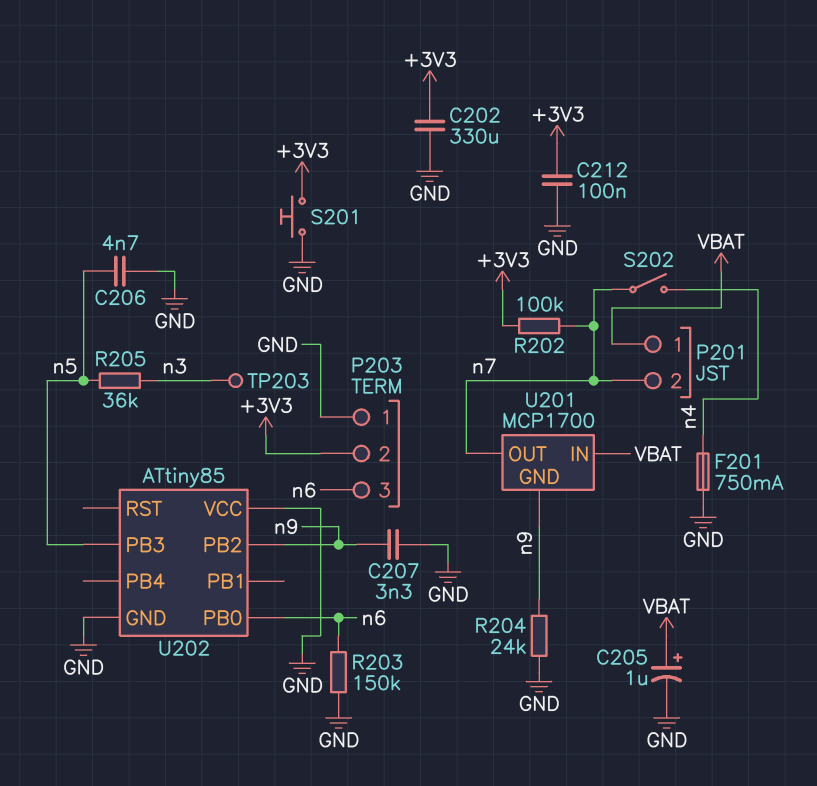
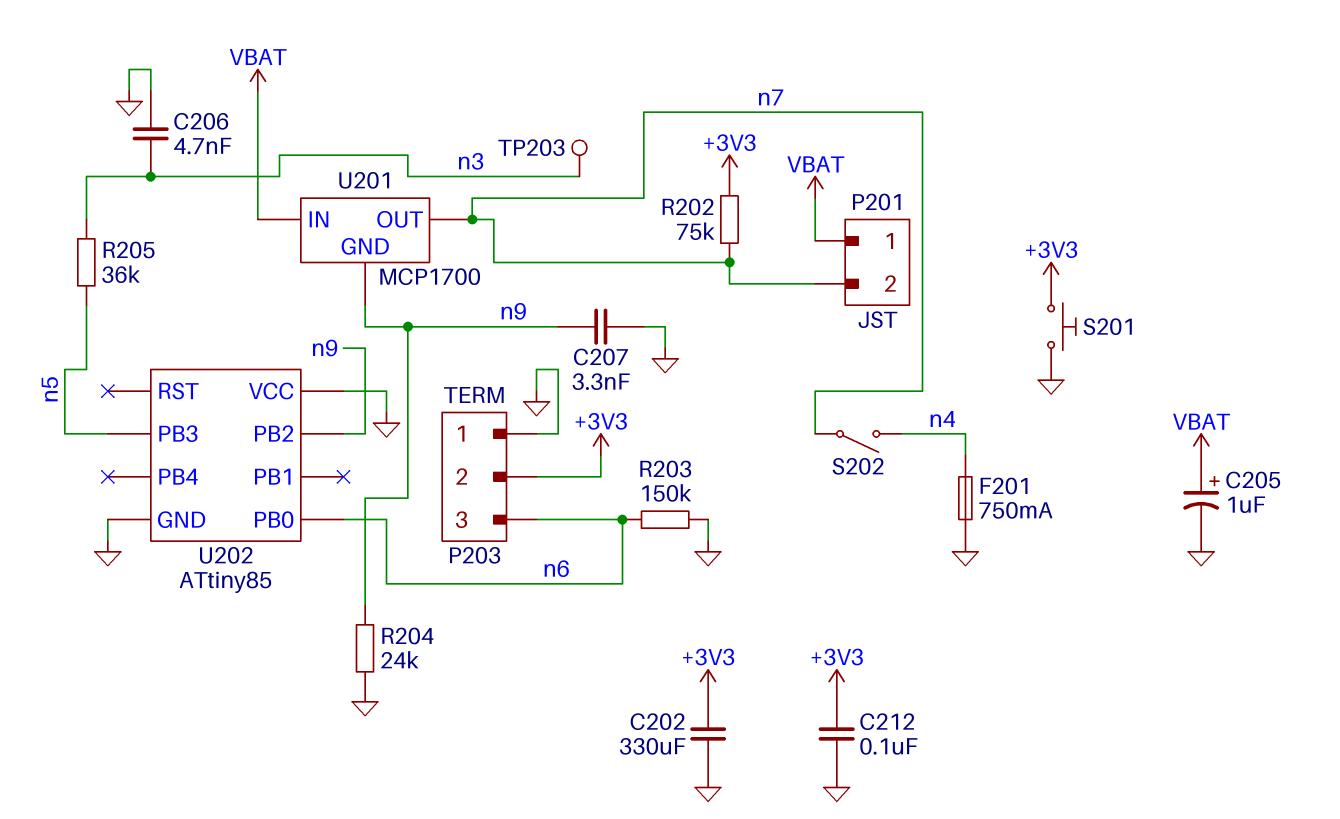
C206: 4.7nF (GND, n5) -> 4.7nF (GND, n3)
R202: 100k (+3V3, n7) -> 75k (+3V3, n7)

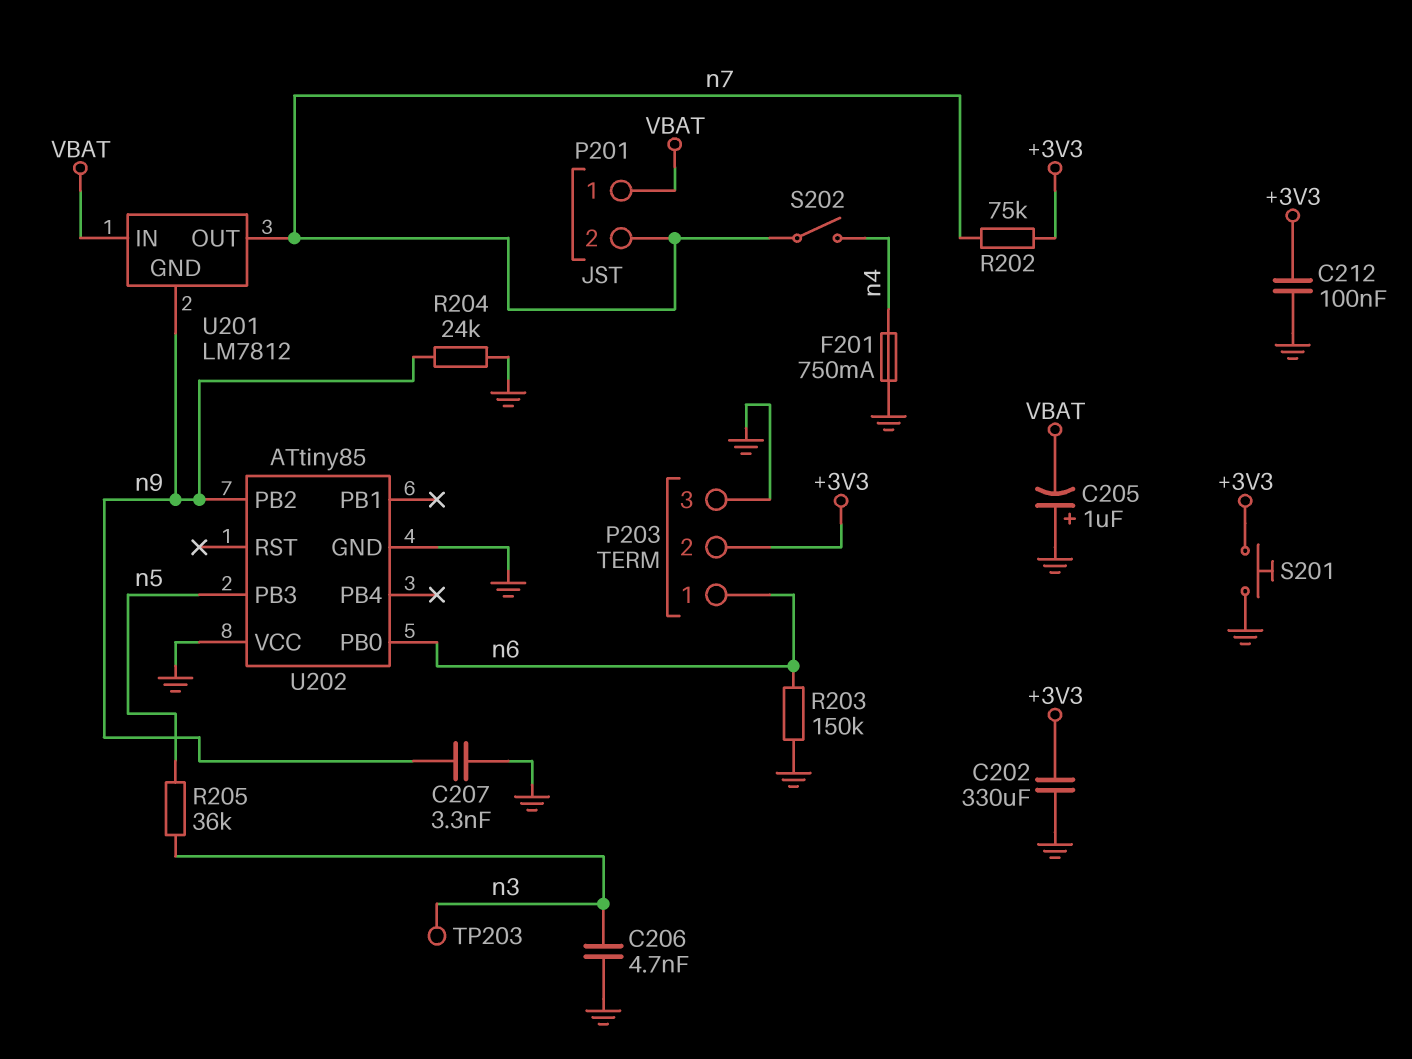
C205: 1uF (plus VBAT, minus GND) -> 1uF (plus GND, minus VBAT)
P203 pin 1: GND -> n6
P203 pin 3: n6 -> GND
U201: MCP1700 -> LM7812

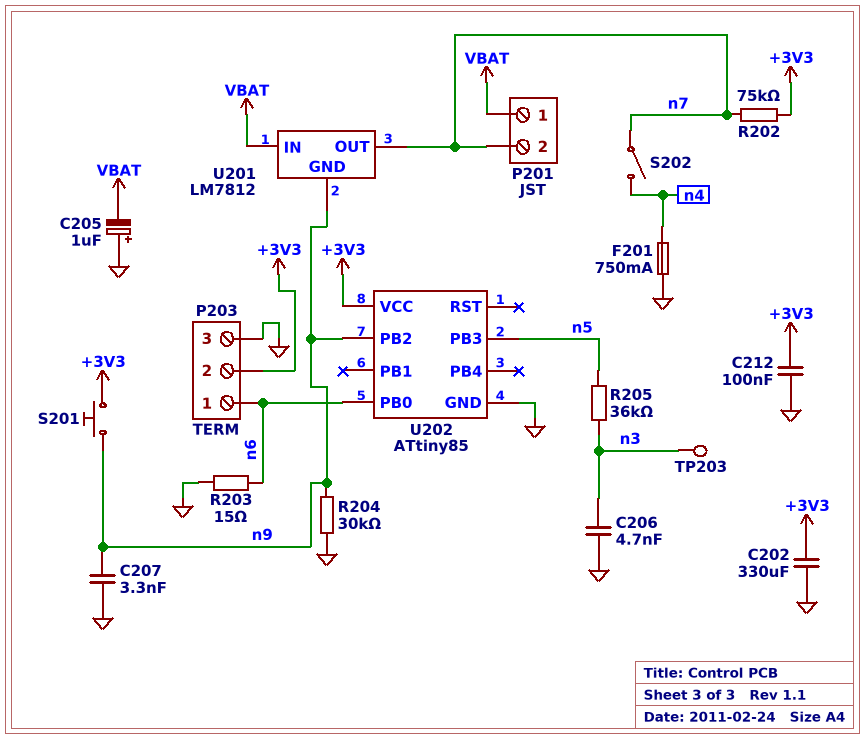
R203: 150k (GND, n6) -> 15 (GND, n6)
R204: 24k (GND, n9) -> 30k (GND, n9)
S201: button (+3V3, GND) -> button (+3V3, n9)
U202 pin VCC: GND -> +3V3

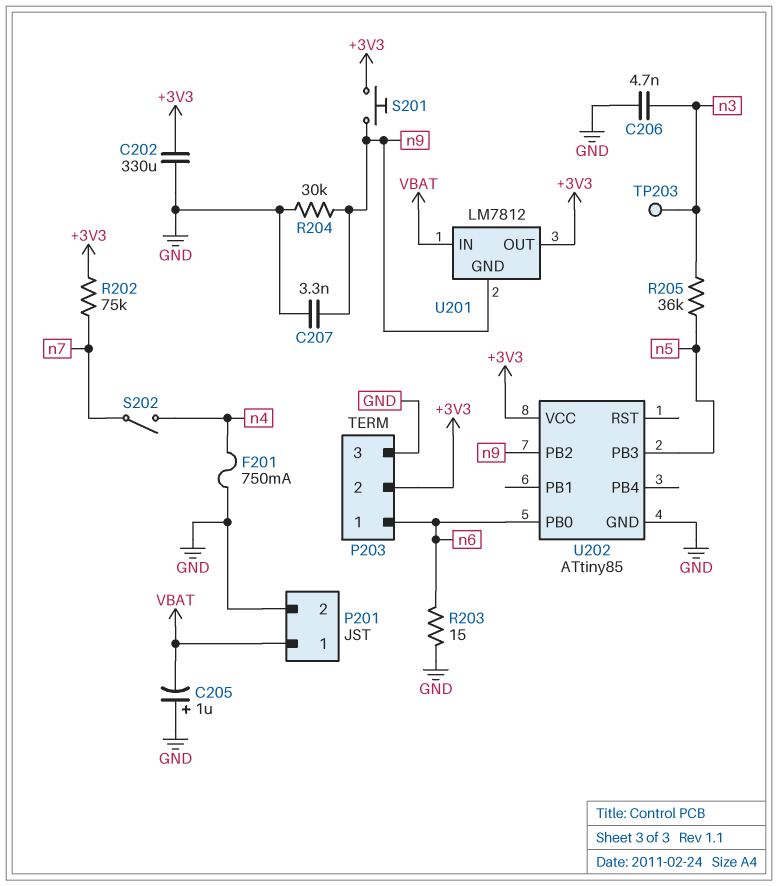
C212: 100nF (+3V3, GND) -> none
P201 pin 2: n7 -> GND
U201 pin OUT: n7 -> +3V3

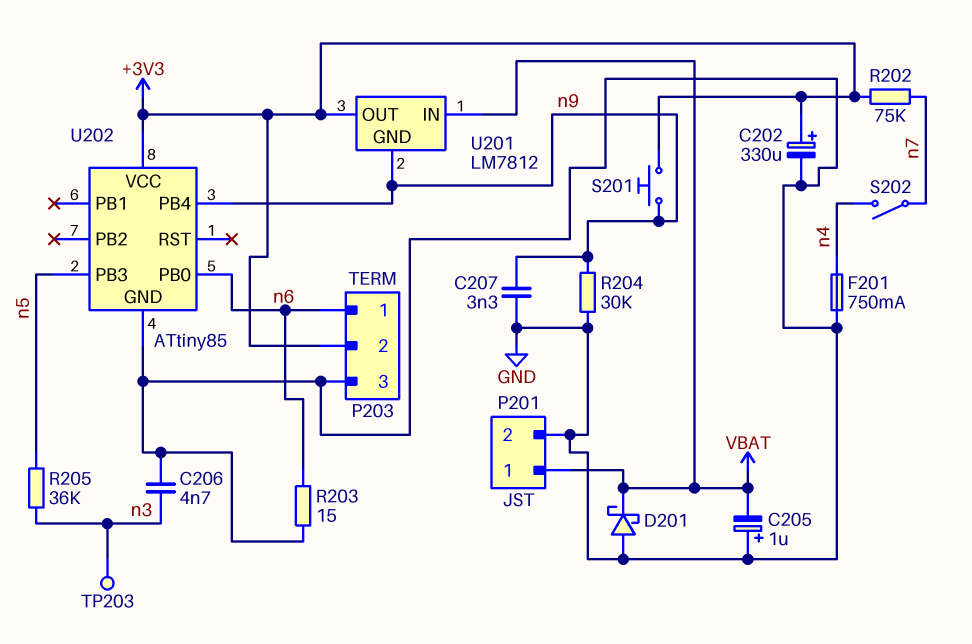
C202: 330uF (+3V3, GND) -> 330uF (plus +3V3, minus GND)
D201: none -> schottky (A GND, K VBAT)
U202 pin PB2: n9 -> none
U202 pin PB4: none -> n9

